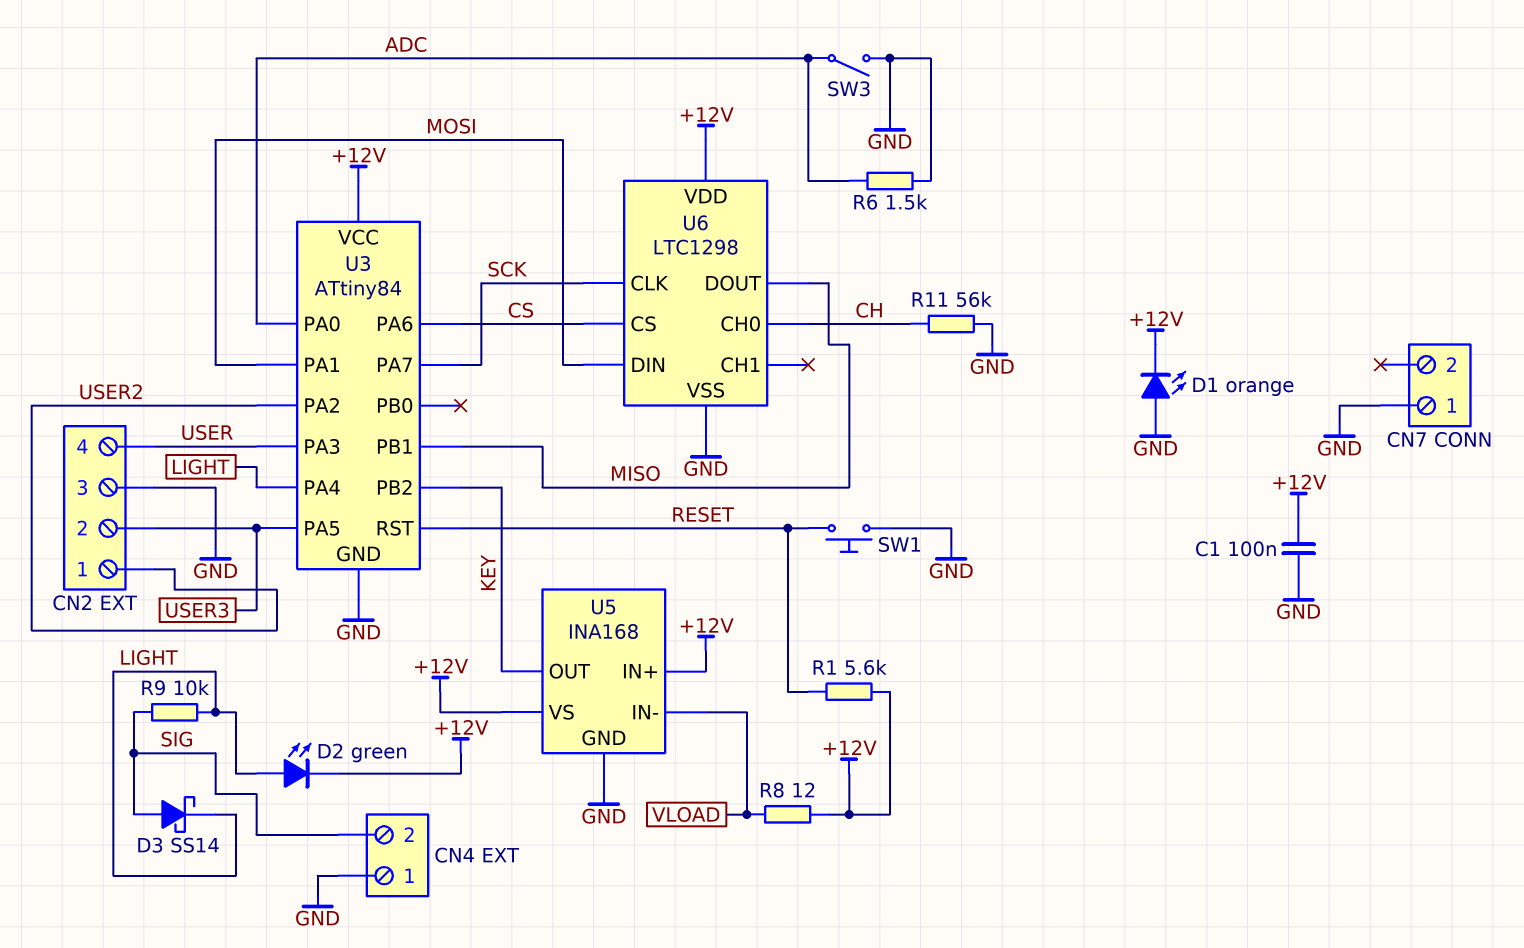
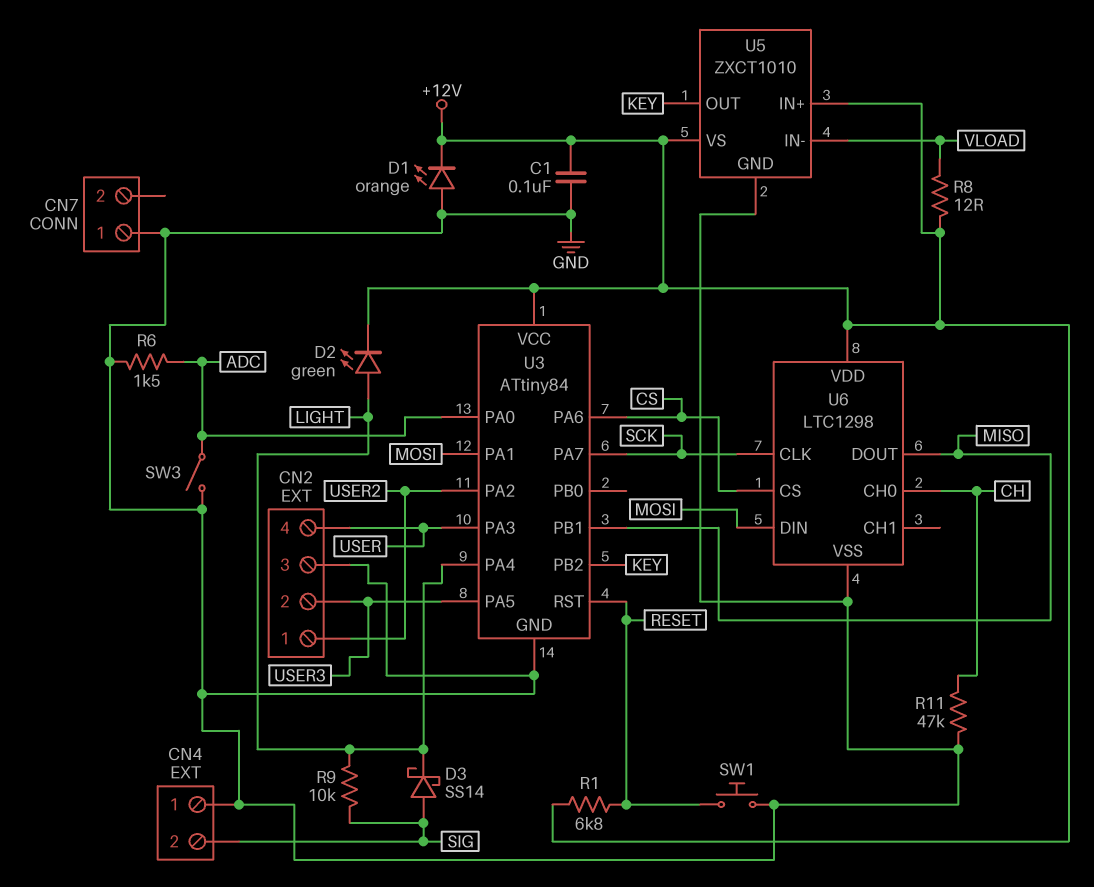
R1: 5.6k (+12V, RESET) -> 6.8k (+12V, RESET)
R11: 56k (CH, GND) -> 47k (CH, GND)
U5: INA168 -> ZXCT1010

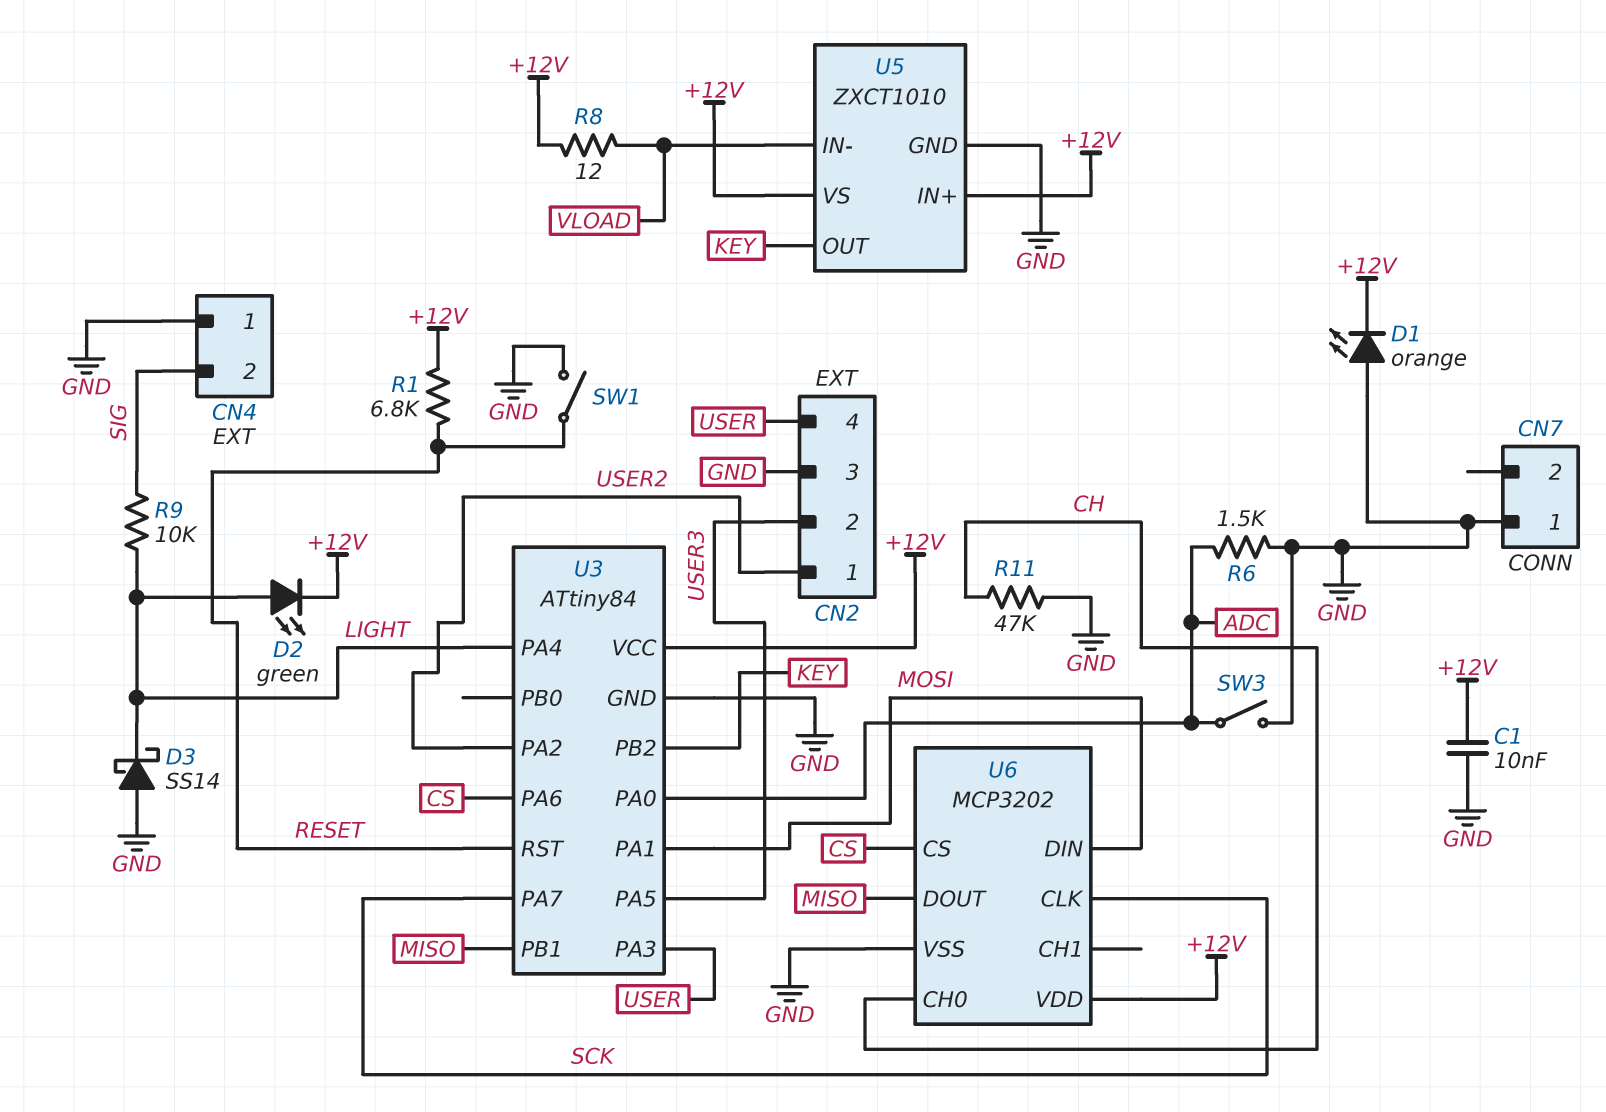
C1: 100nF (+12V, GND) -> 10nF (+12V, GND)
D3: schottky SS14 (A SIG, K LIGHT) -> schottky SS14 (A GND, K LIGHT)
SW1: button (GND, RESET) -> switch (GND, RESET)
U6: LTC1298 -> MCP3202

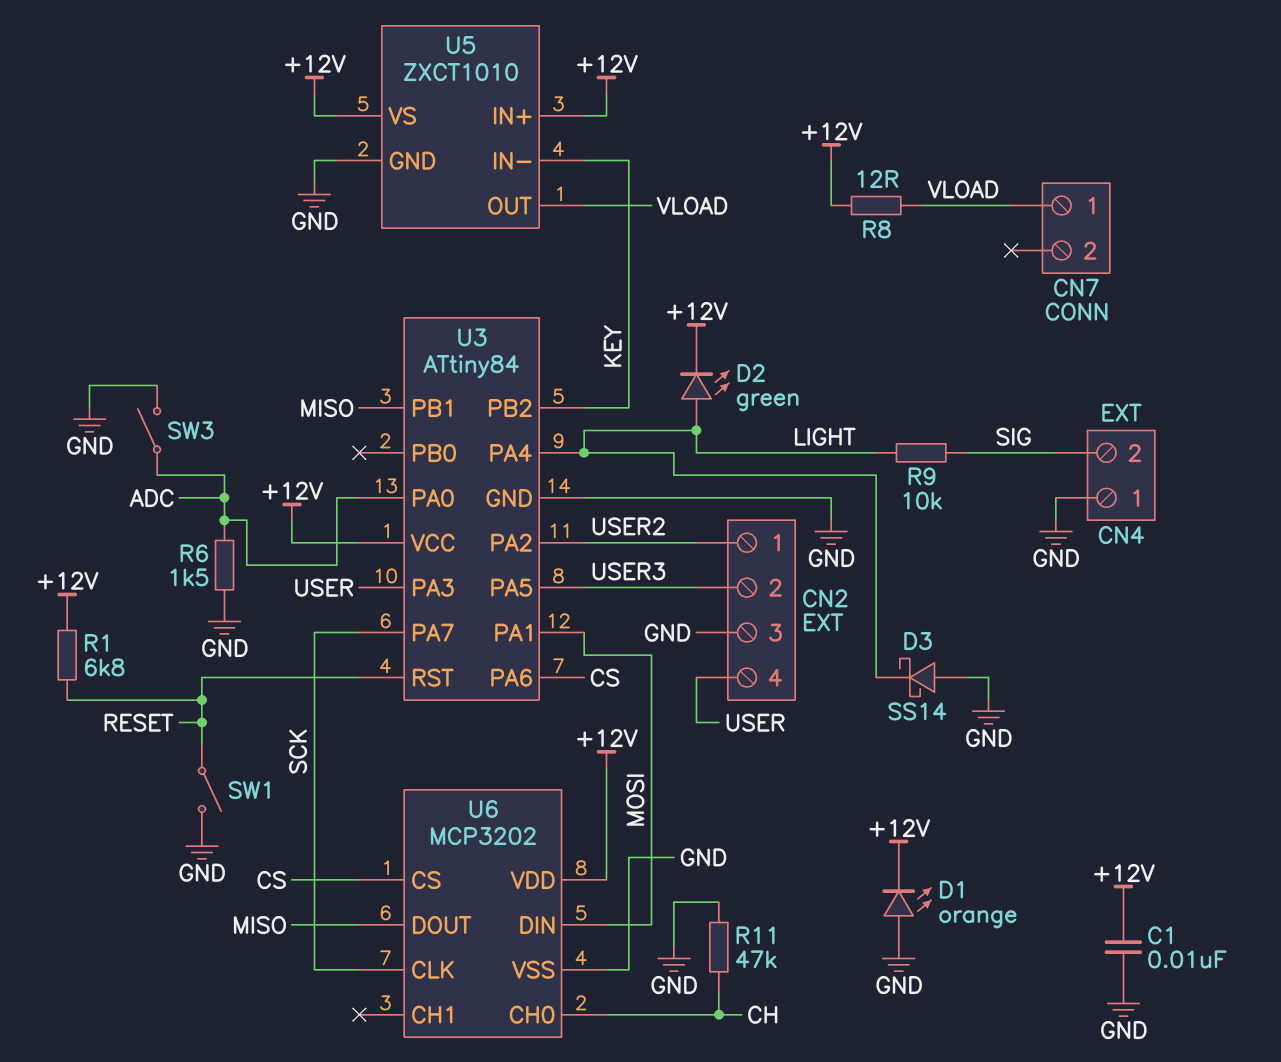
CN7 pin 1: GND -> VLOAD
U5 pin IN-: VLOAD -> KEY
U5 pin OUT: KEY -> VLOAD

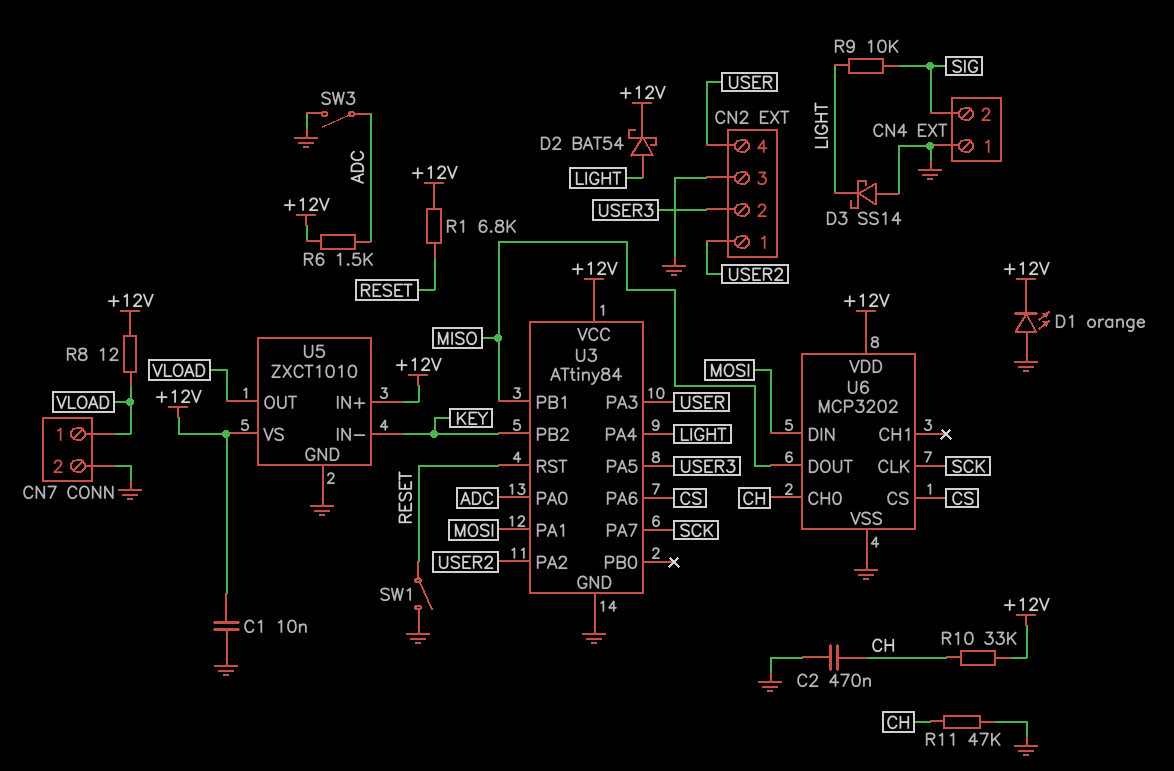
C2: none -> 470nF (CH, GND)
CN7 pin 2: none -> GND
D2: LED green (A LIGHT, K +12V) -> schottky BAT54 (A LIGHT, K +12V)
R6: 1.5k (ADC, GND) -> 1.5k (+12V, ADC)
R10: none -> 33k (+12V, CH)

